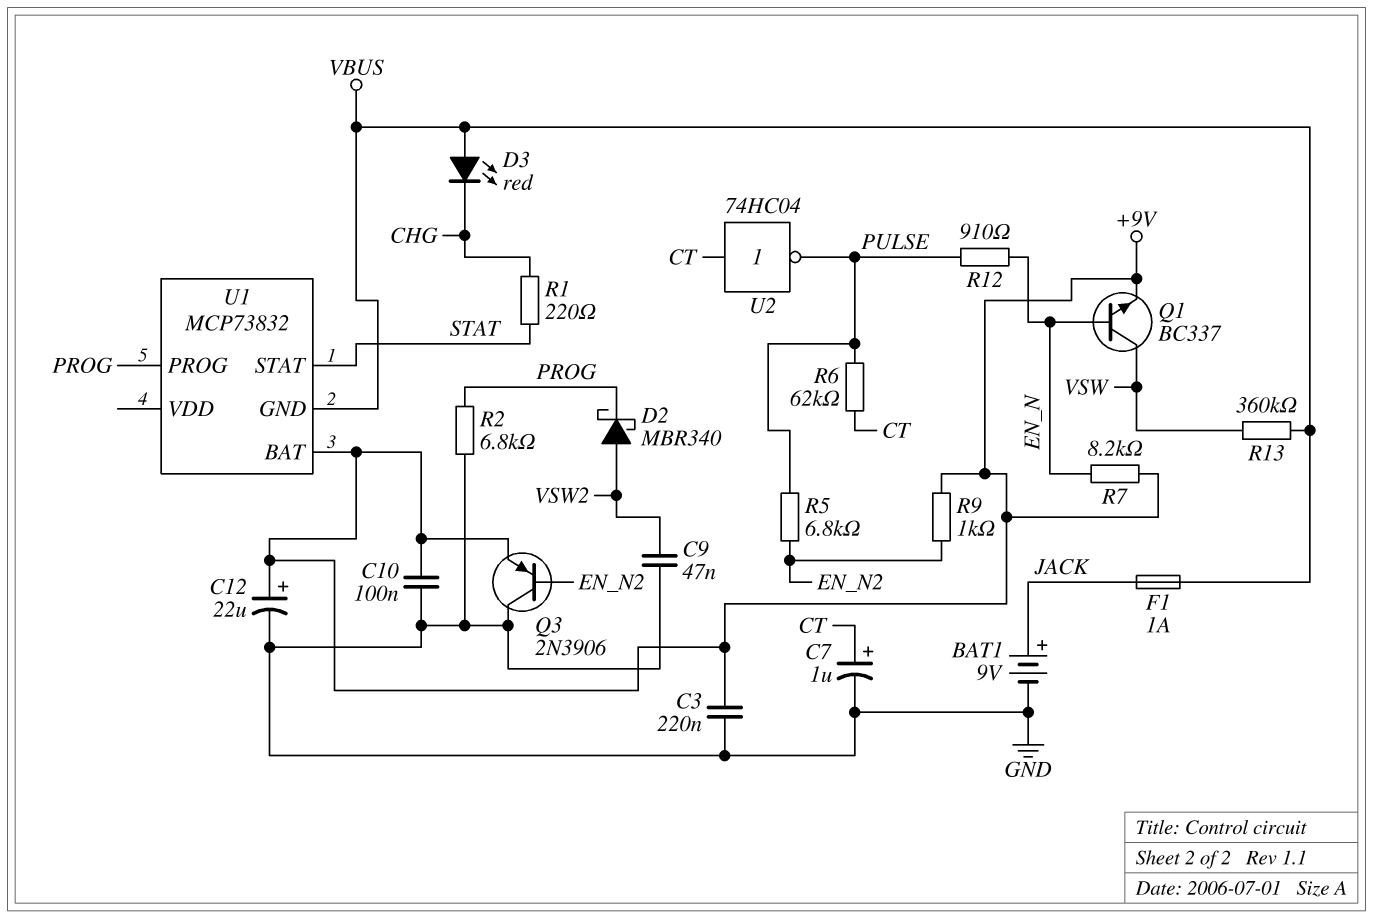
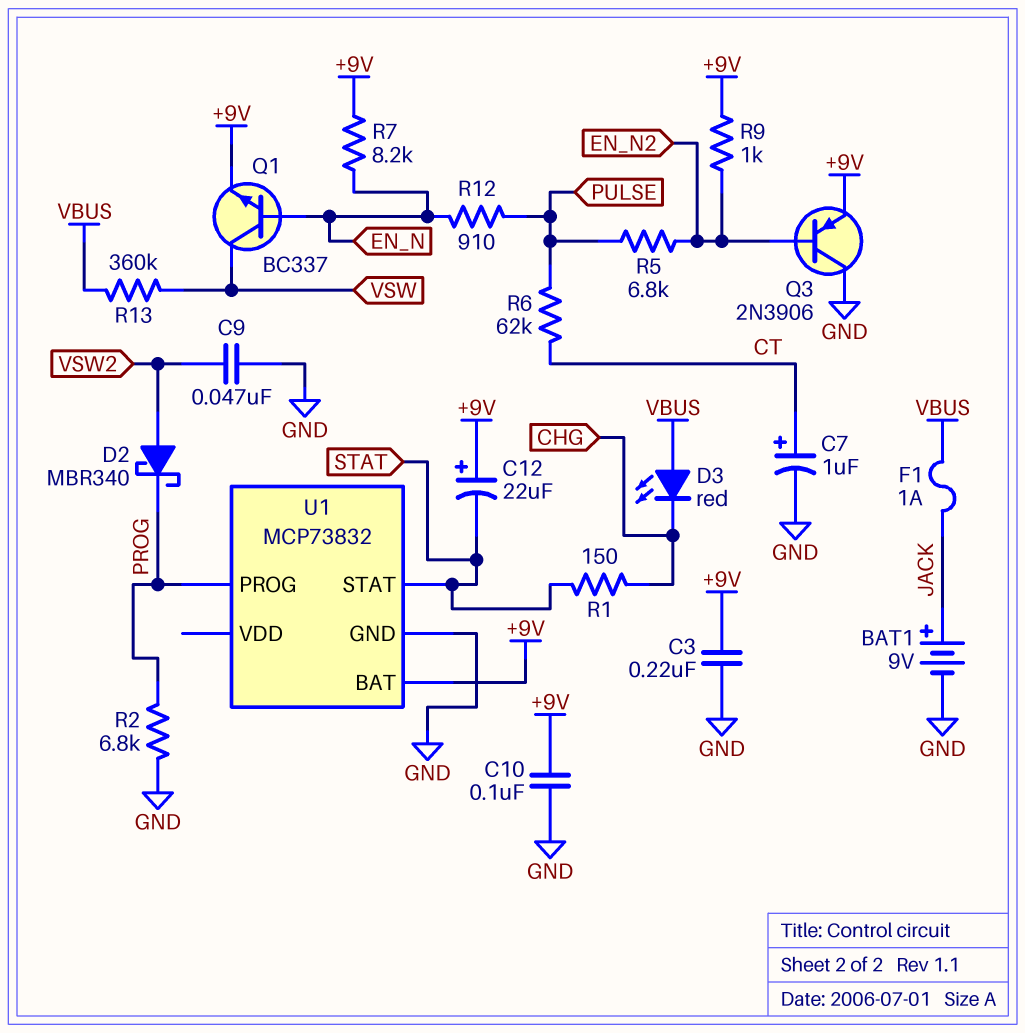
C12: 22uF (plus +9V, minus GND) -> 22uF (plus +9V, minus STAT)
R1: 220 (CHG, STAT) -> 150 (CHG, STAT)
U1 pin GND: VBUS -> GND
U2: NOT 74HC04 (in CT, out PULSE) -> none

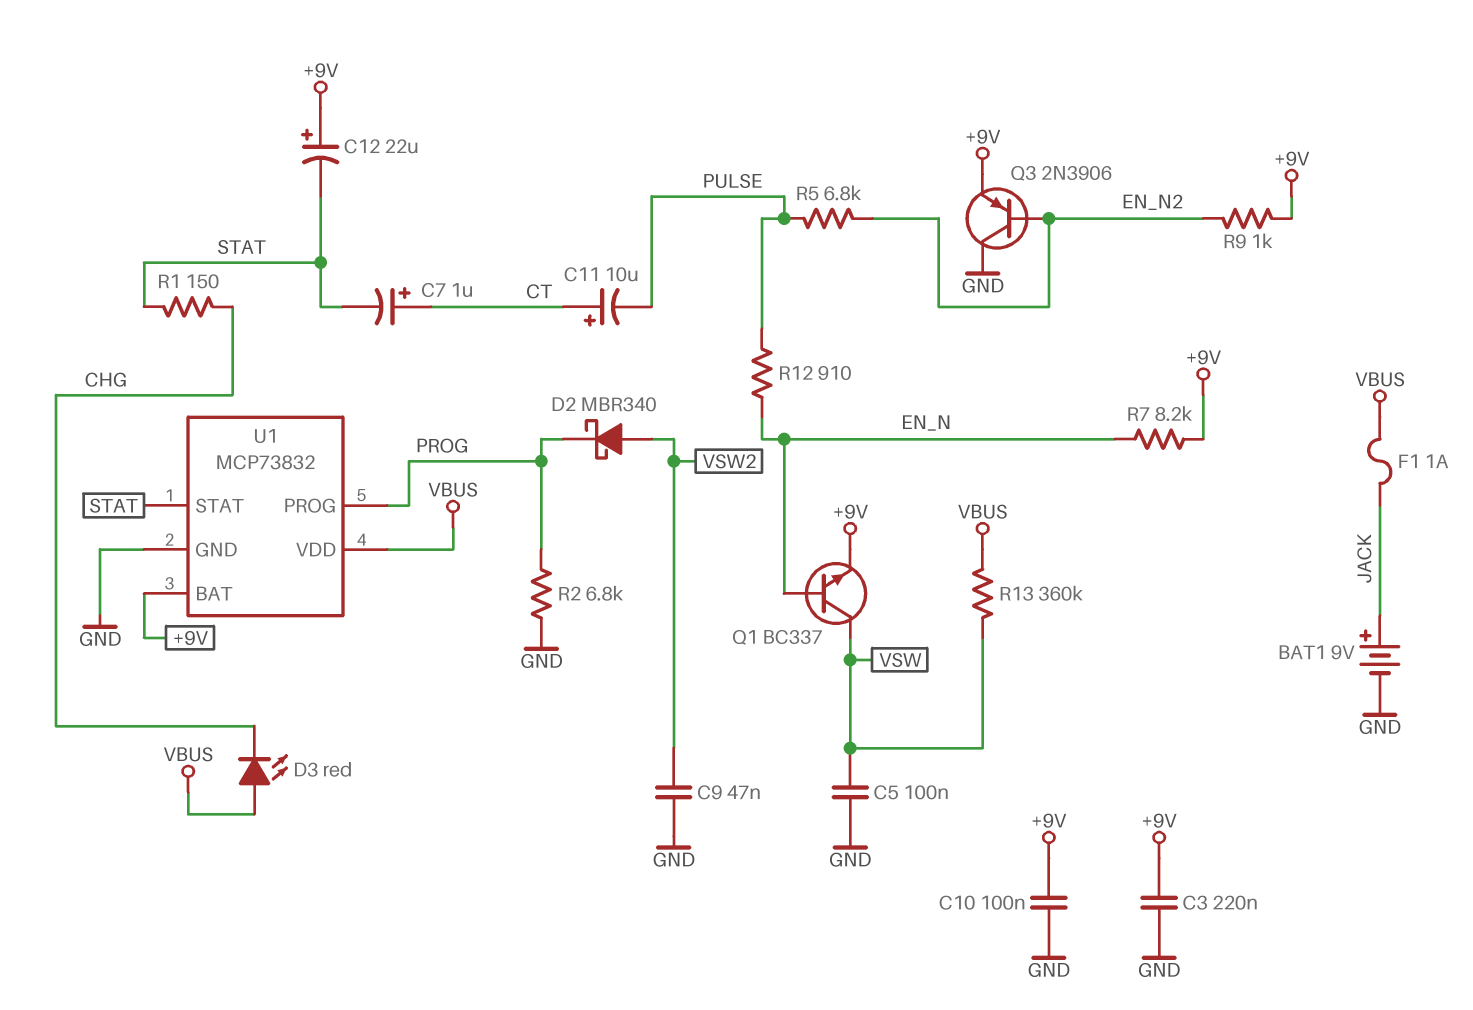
C5: none -> 100nF (GND, VSW)
C7: 1uF (plus CT, minus GND) -> 1uF (plus CT, minus STAT)
C11: none -> 10uF (plus CT, minus PULSE)
R6: 62k (CT, PULSE) -> none
U1 pin VDD: none -> VBUS

